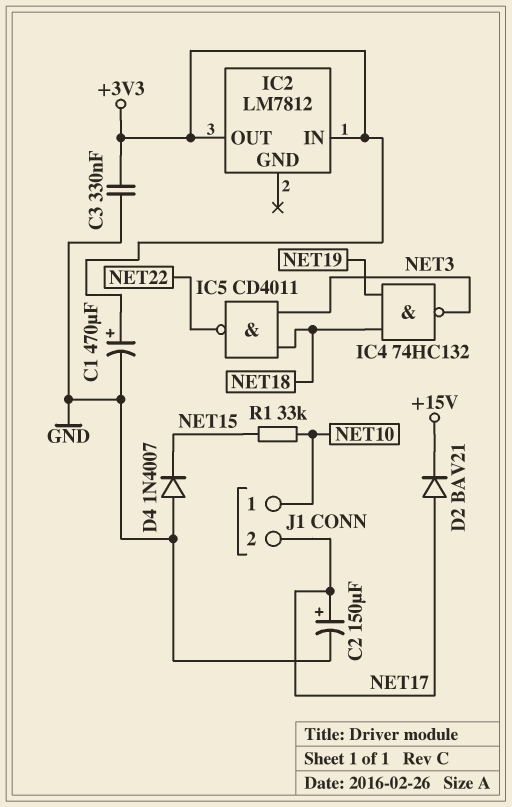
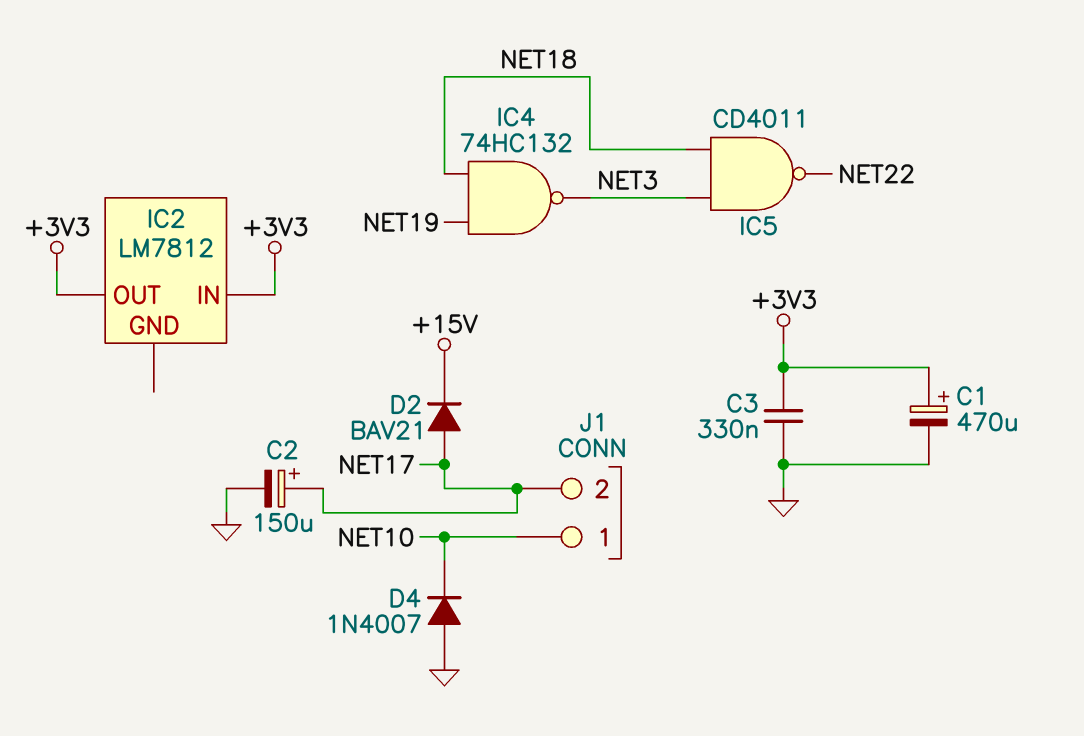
D4: diode 1N4007 (A GND, K NET15) -> diode 1N4007 (A GND, K NET10)
R1: 33k (NET10, NET15) -> none

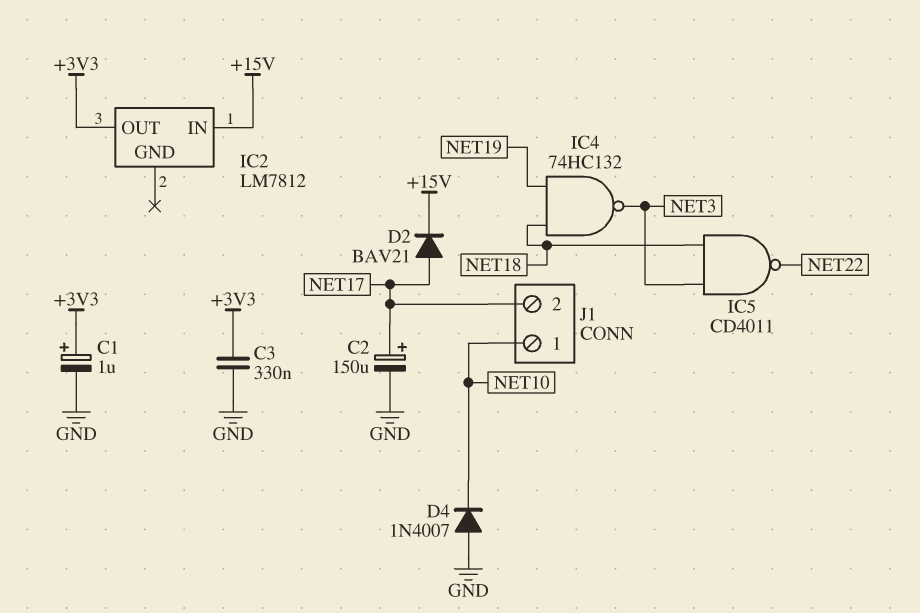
C1: 470uF (plus +3V3, minus GND) -> 1uF (plus +3V3, minus GND)
IC2 pin IN: +3V3 -> +15V

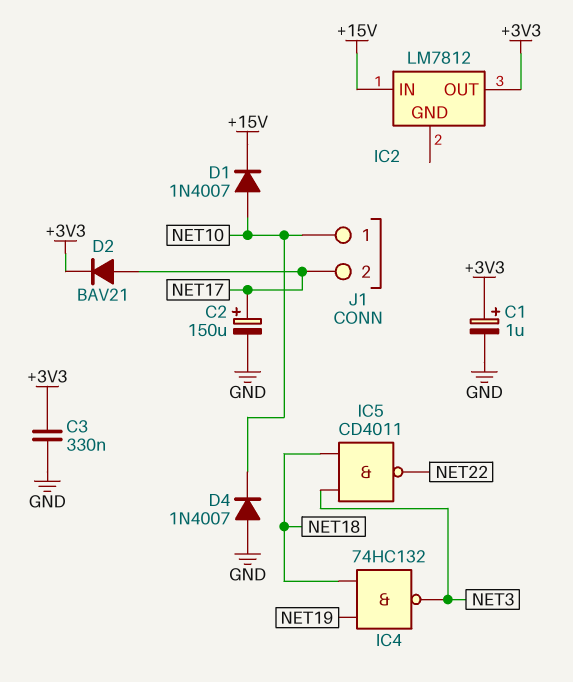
D1: none -> diode 1N4007 (A NET10, K +15V)
D2: diode BAV21 (A NET17, K +15V) -> diode BAV21 (A NET17, K +3V3)

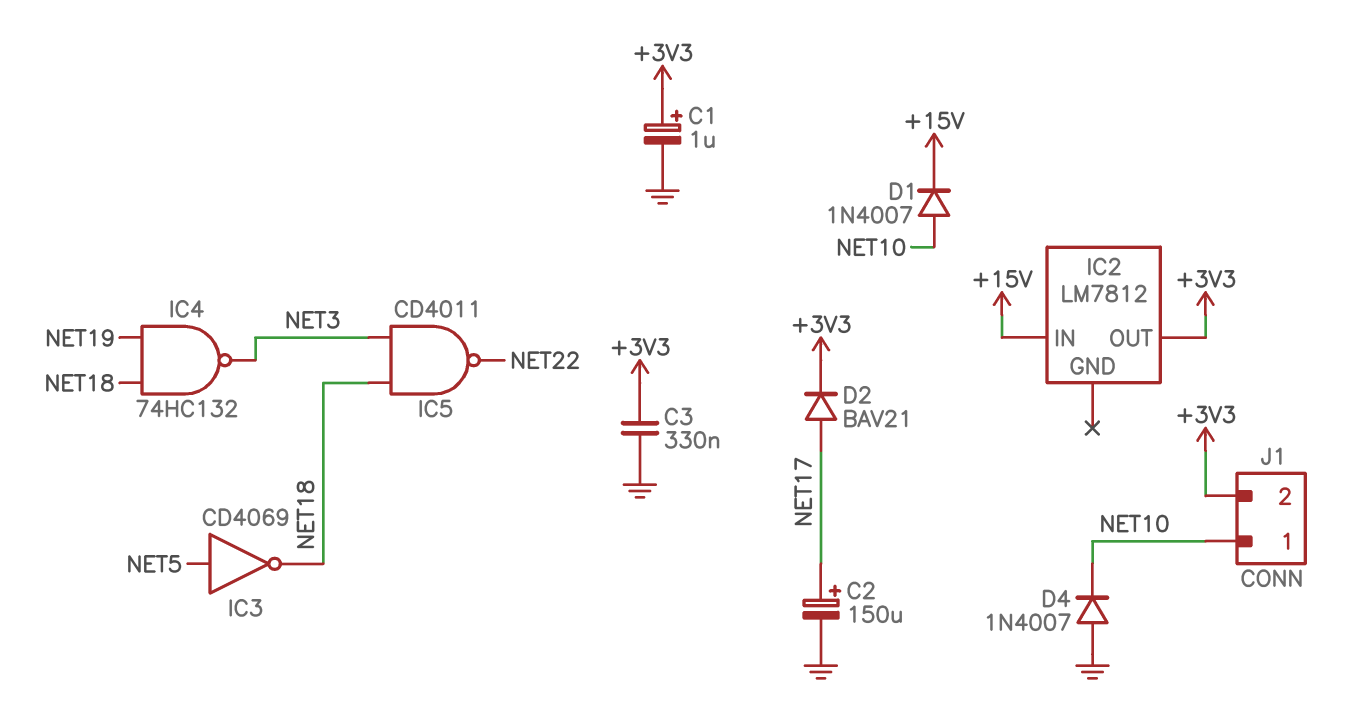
IC3: none -> NOT CD4069 (in NET5, out NET18)
J1 pin 2: NET17 -> +3V3

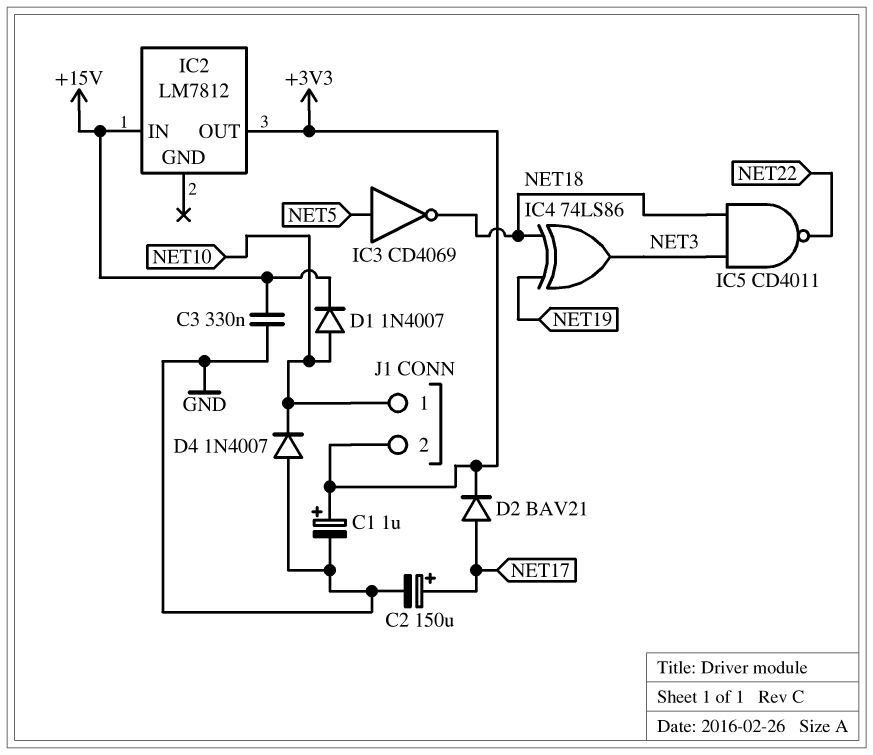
C3: 330nF (+3V3, GND) -> 330nF (+15V, GND)
IC4: NAND 74HC132 (in NET18, in NET19, out NET3) -> XOR 74LS86 (in NET18, in NET19, out NET3)

